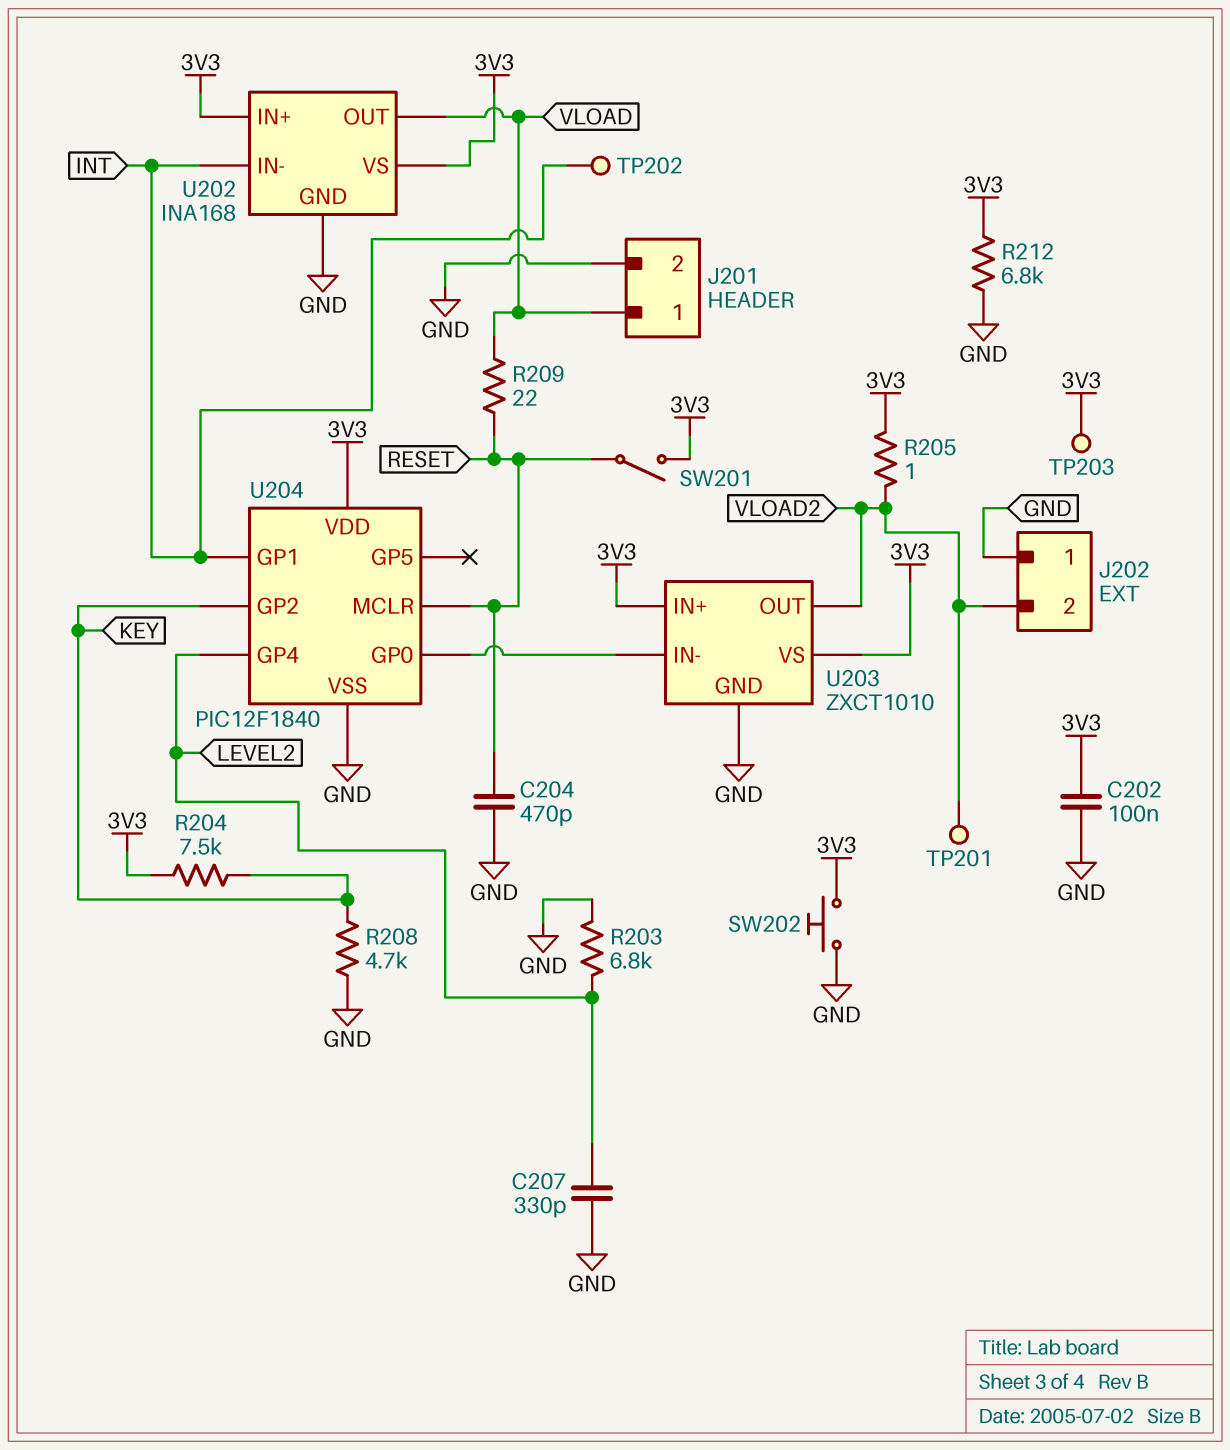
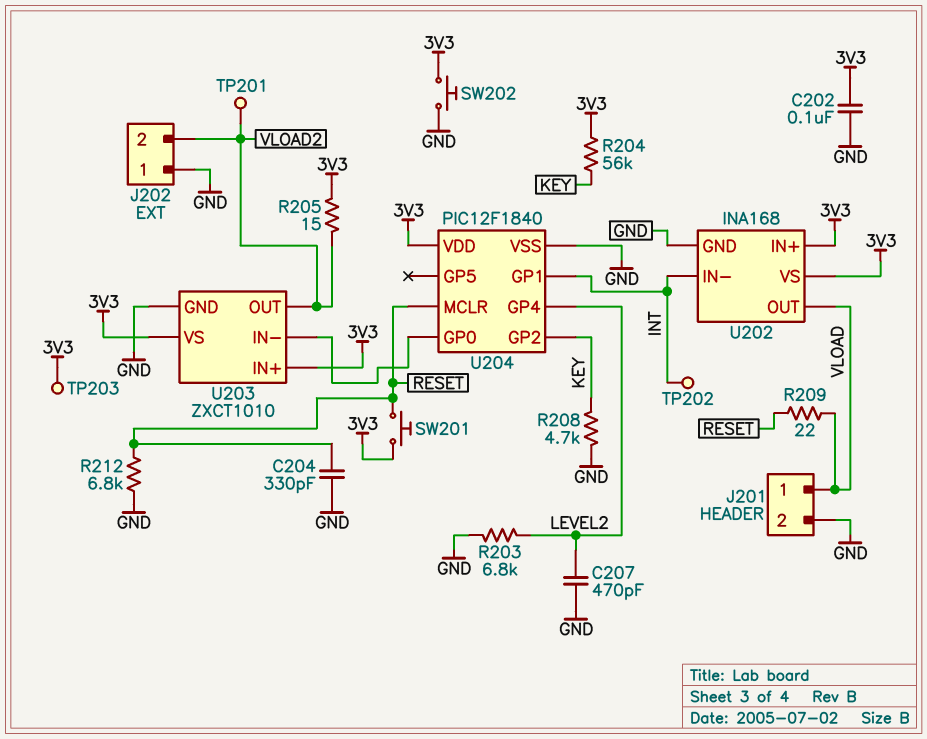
C204: 470pF (GND, RESET) -> 330pF (GND, RESET)
C207: 330pF (GND, LEVEL2) -> 470pF (GND, LEVEL2)
R204: 7.5k (3V3, KEY) -> 56k (3V3, KEY)
R205: 1 (3V3, VLOAD2) -> 15 (3V3, VLOAD2)
R212: 6.8k (3V3, GND) -> 6.8k (GND, RESET)
SW201: switch (3V3, RESET) -> button (3V3, RESET)

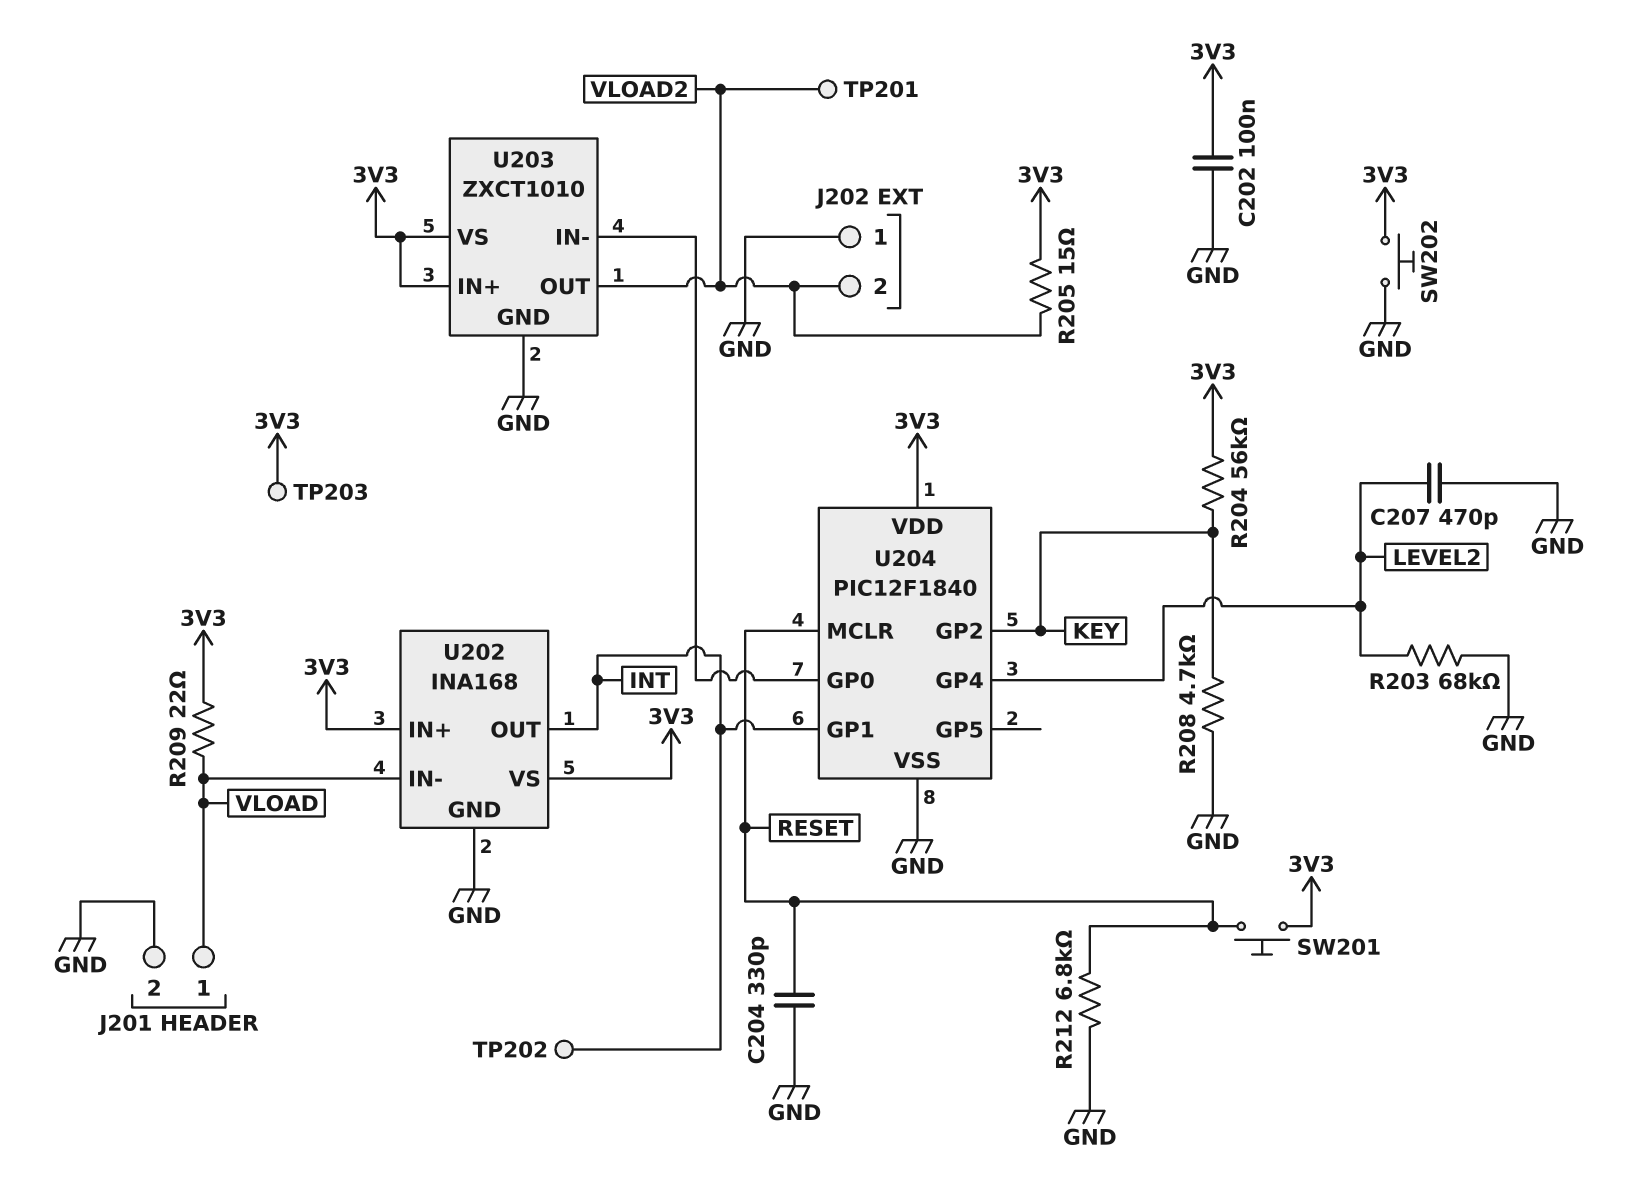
R203: 6.8k (GND, LEVEL2) -> 68k (GND, LEVEL2)
R209: 22 (RESET, VLOAD) -> 22 (3V3, VLOAD)
U202 pin IN-: INT -> VLOAD
U202 pin OUT: VLOAD -> INT

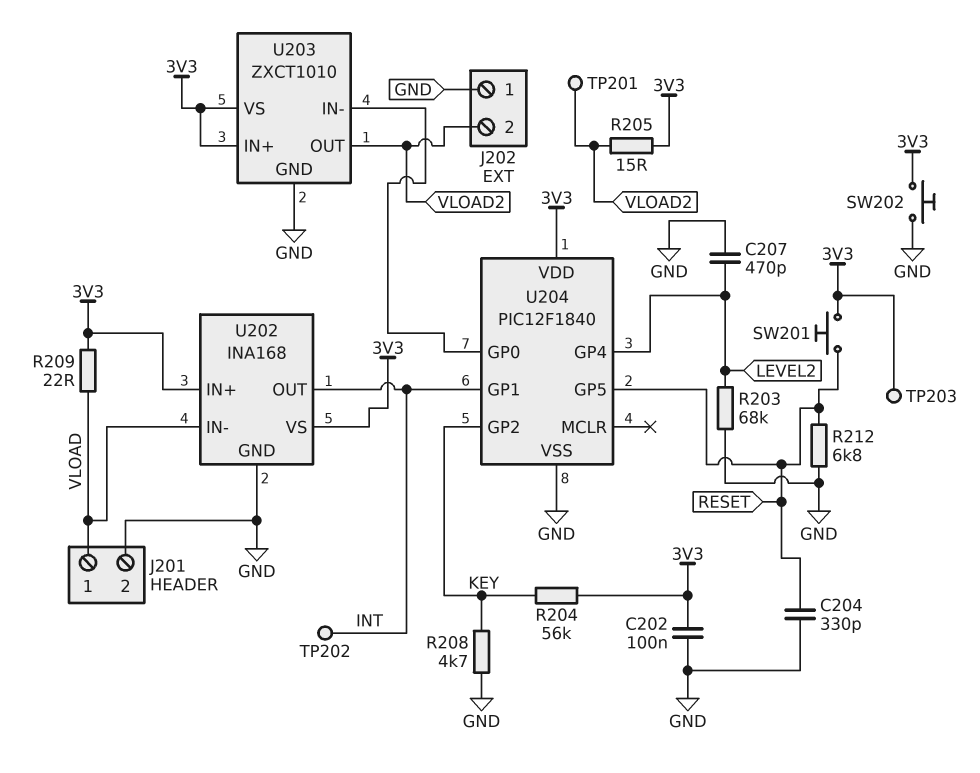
U204 pin GP5: none -> RESET
U204 pin MCLR: RESET -> none

